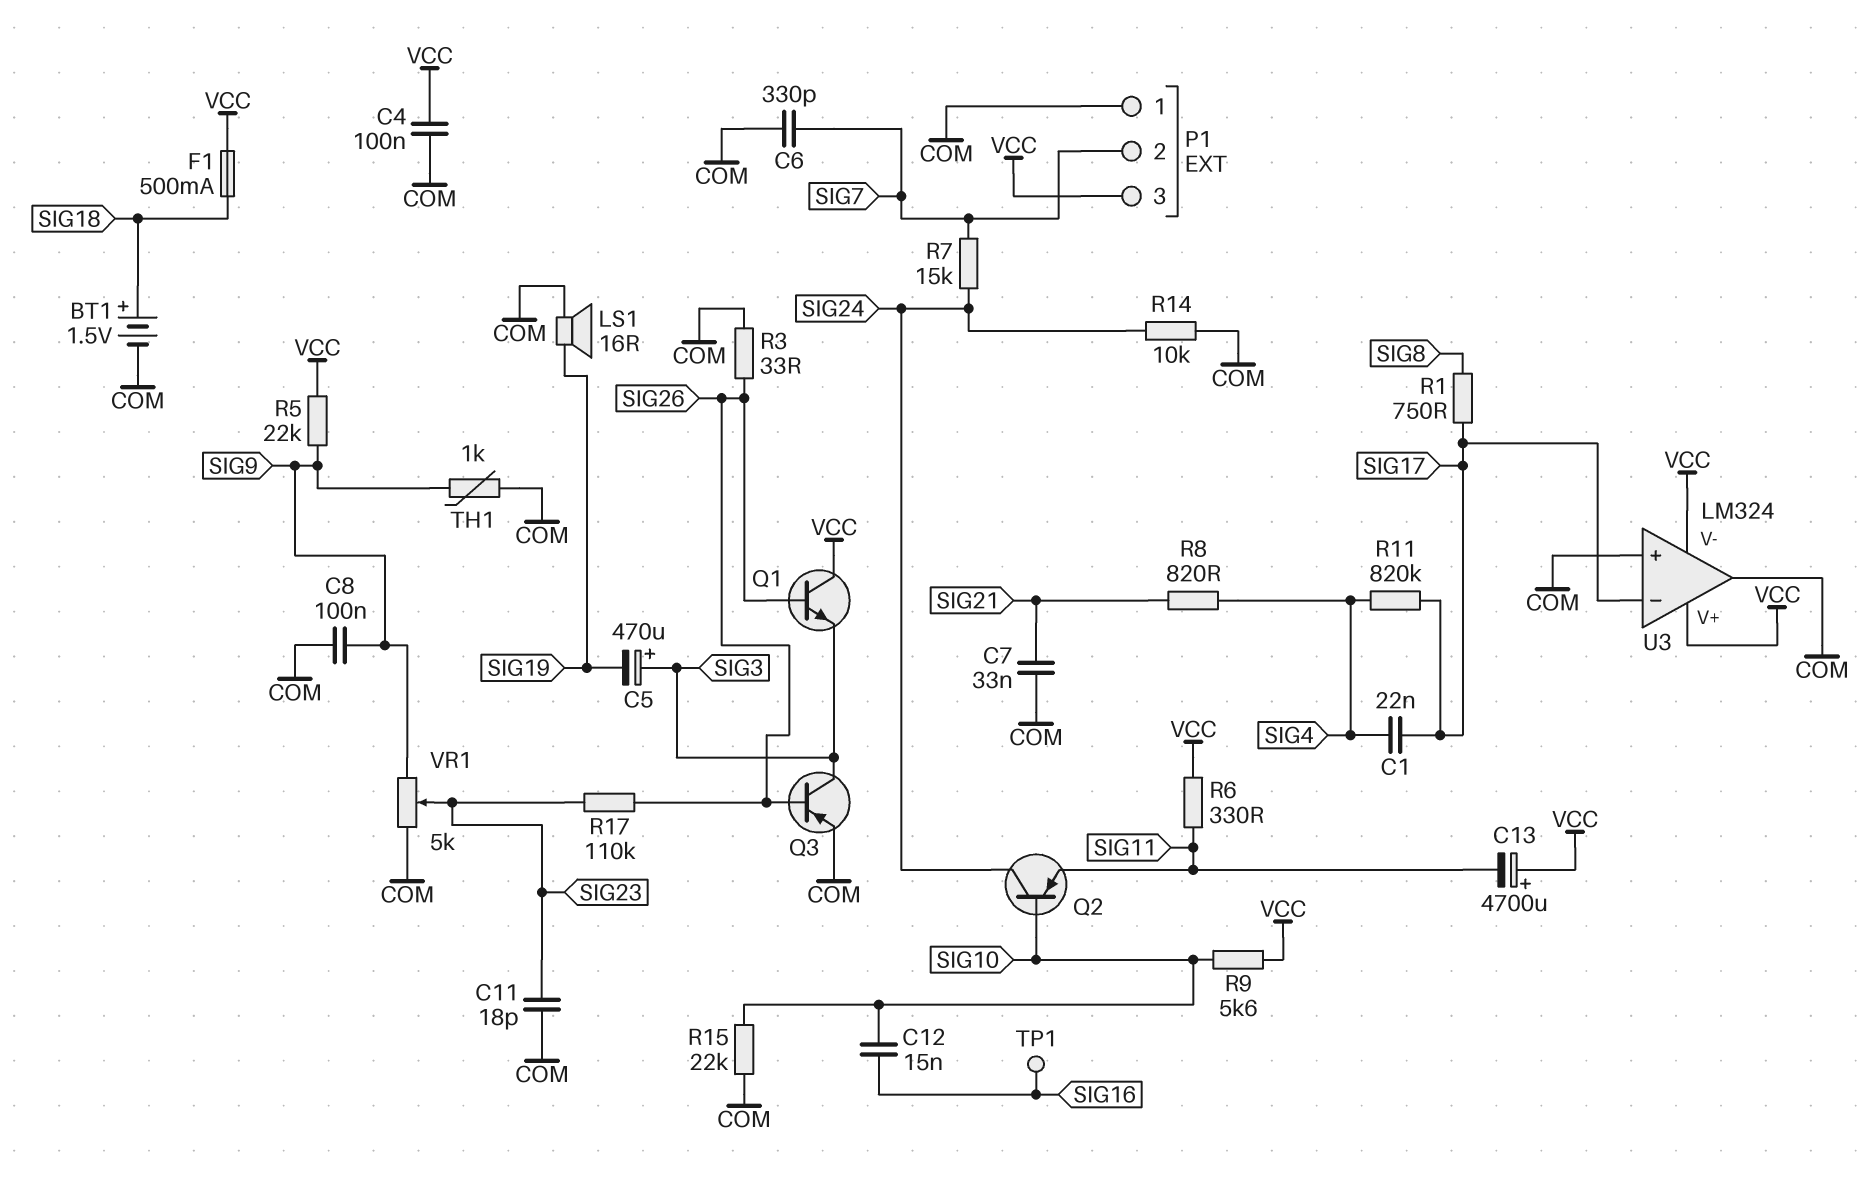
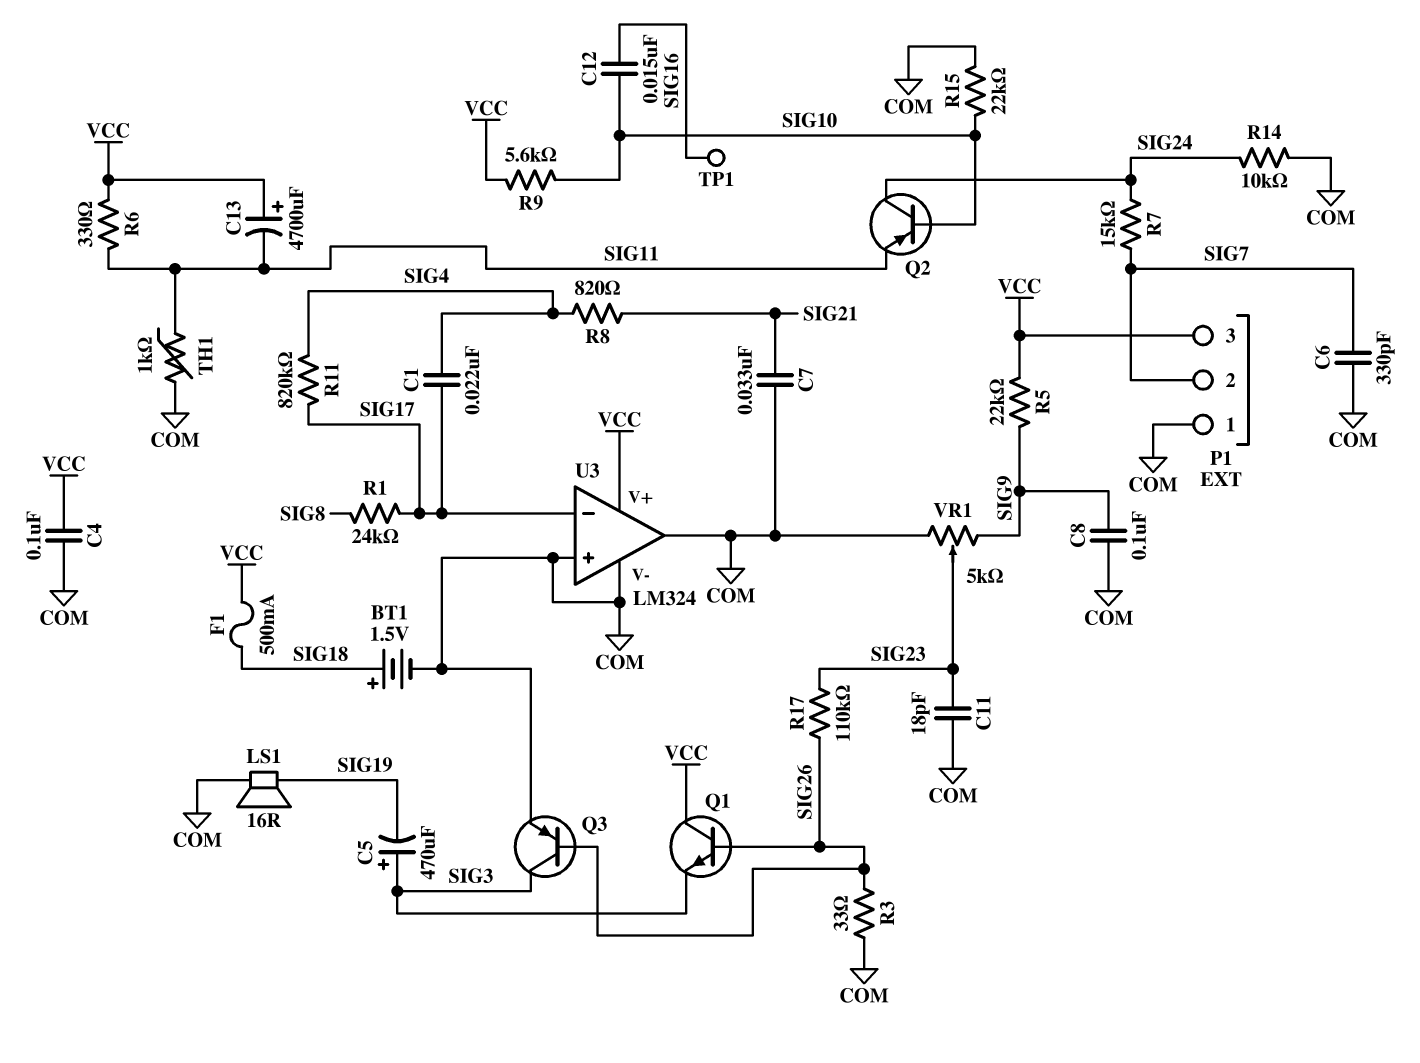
R1: 750 (SIG8, SIG17) -> 24k (SIG8, SIG17)
TH1: 1k (COM, SIG9) -> 1k (COM, SIG11)
U3 pin V-: VCC -> COM

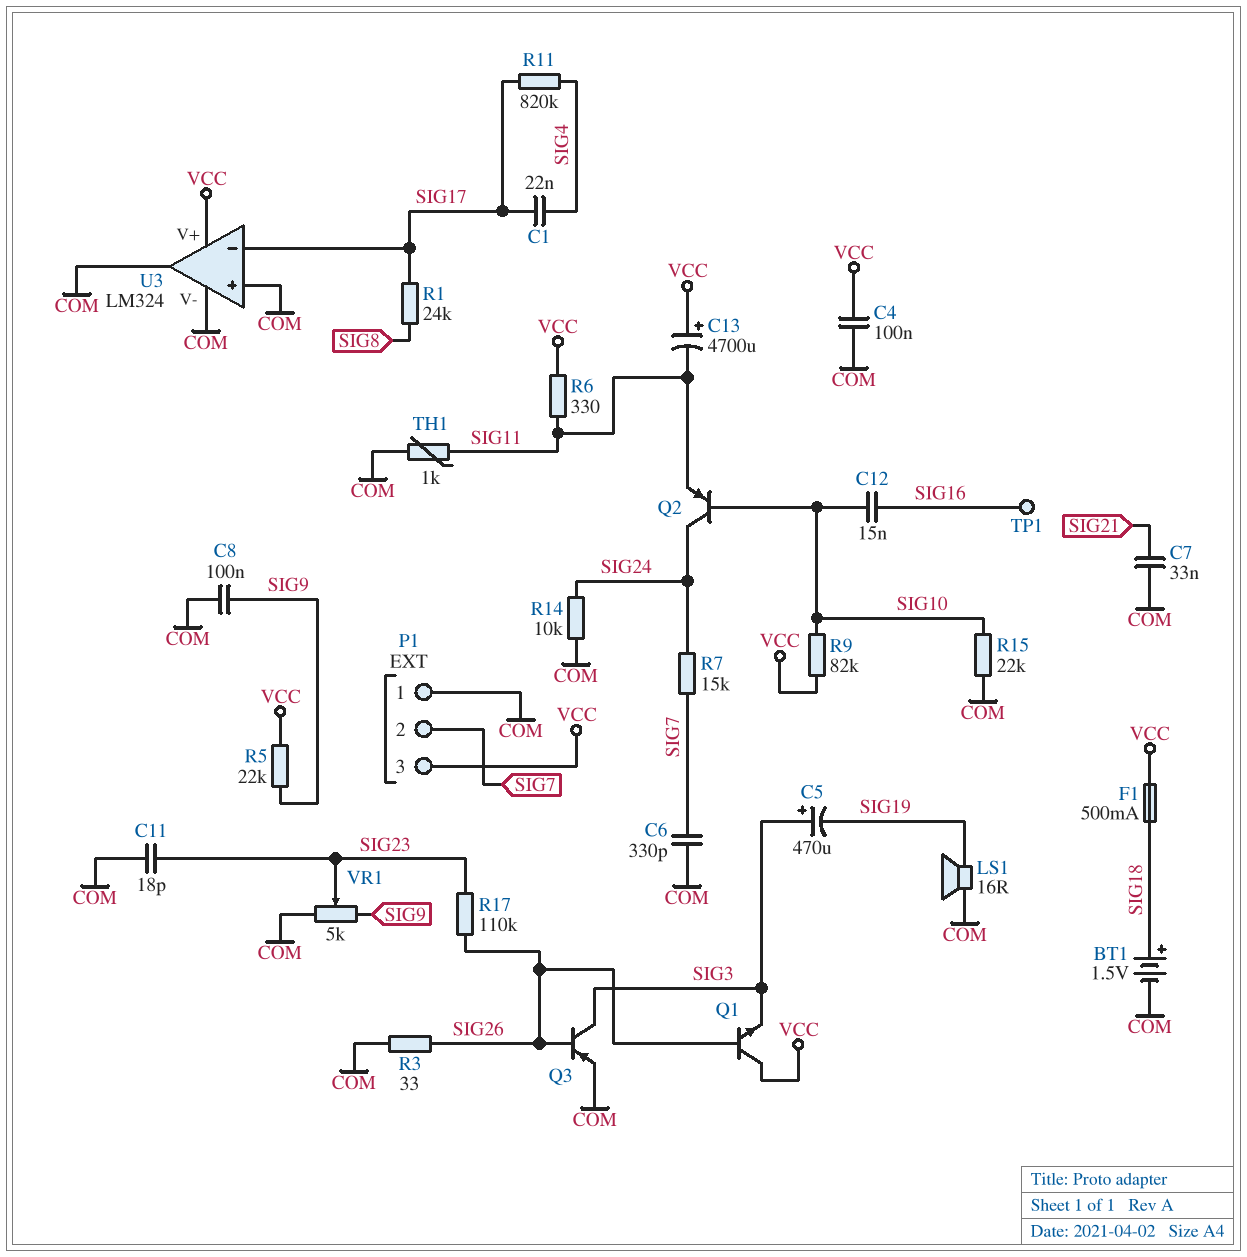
R8: 820 (SIG4, SIG21) -> none
R9: 5.6k (SIG10, VCC) -> 82k (SIG10, VCC)

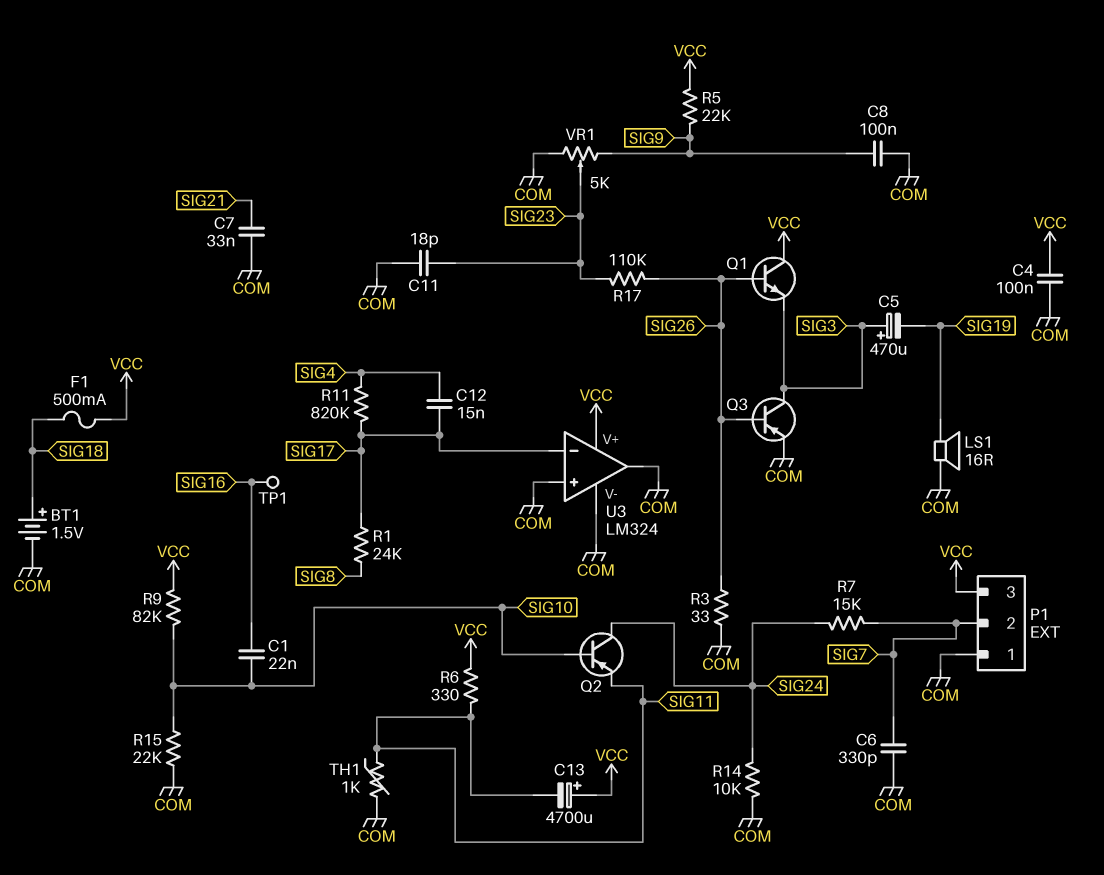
C1: 22nF (SIG4, SIG17) -> 22nF (SIG10, SIG16)
C12: 15nF (SIG10, SIG16) -> 15nF (SIG4, SIG17)

